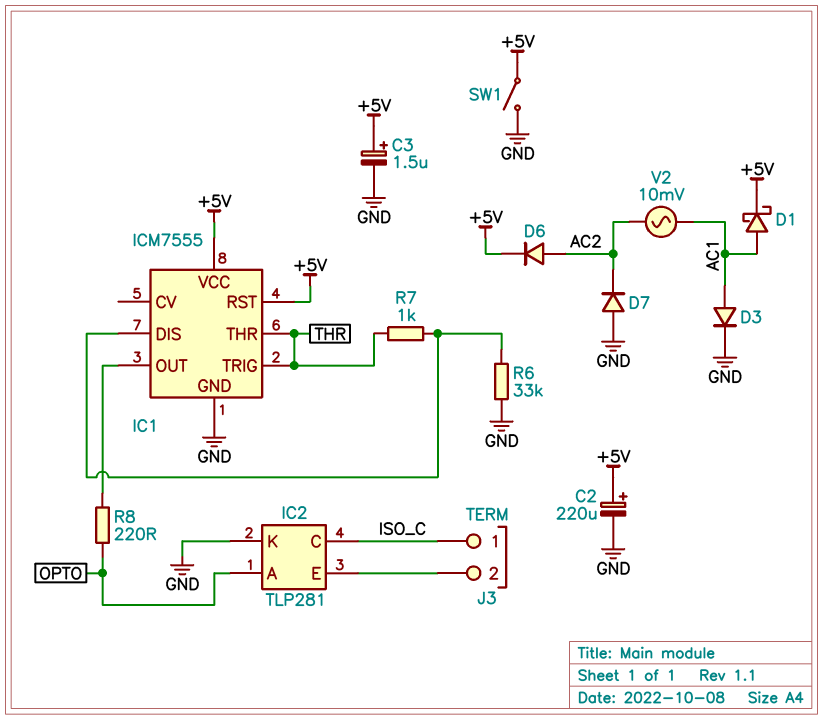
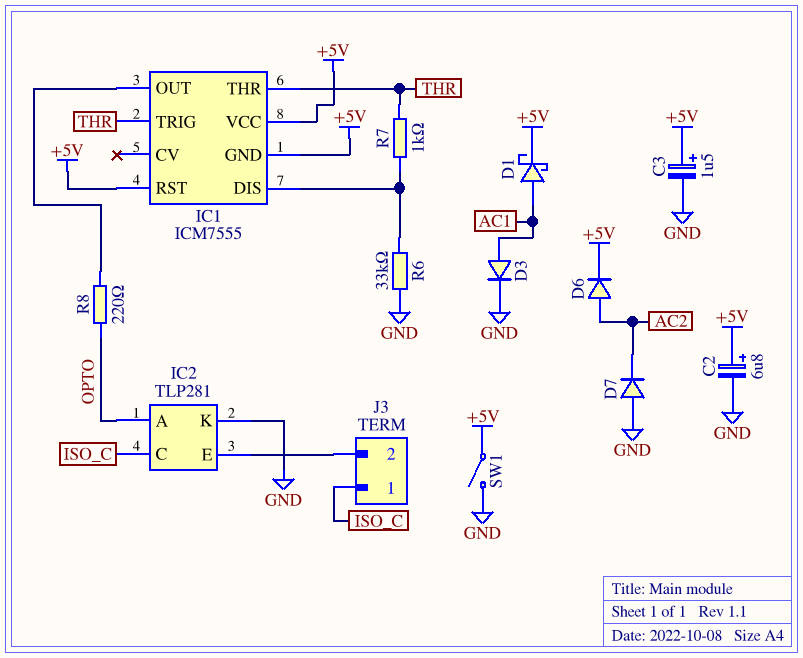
C2: 220uF (plus +5V, minus GND) -> 6.8uF (plus +5V, minus GND)
IC1 pin GND: GND -> +5V
V2: AC 10mV (AC1, AC2) -> none

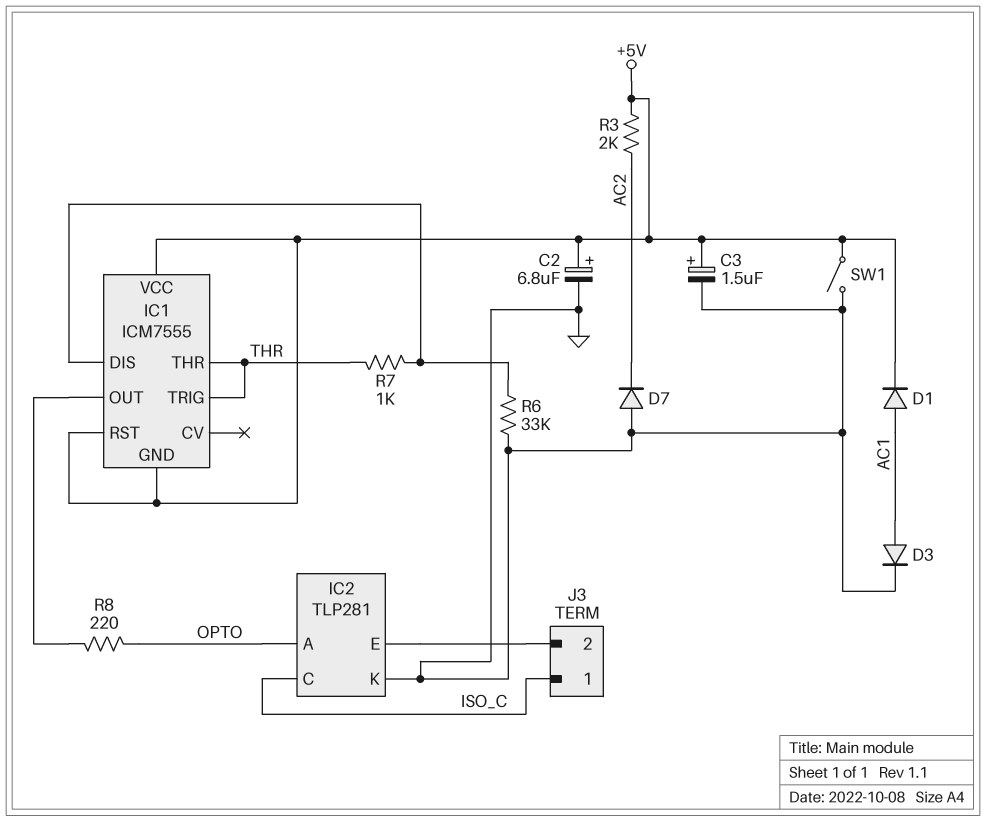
D1: schottky (A AC1, K +5V) -> diode (A AC1, K +5V)
D6: diode (A AC2, K +5V) -> none
R3: none -> 2k (+5V, AC2)

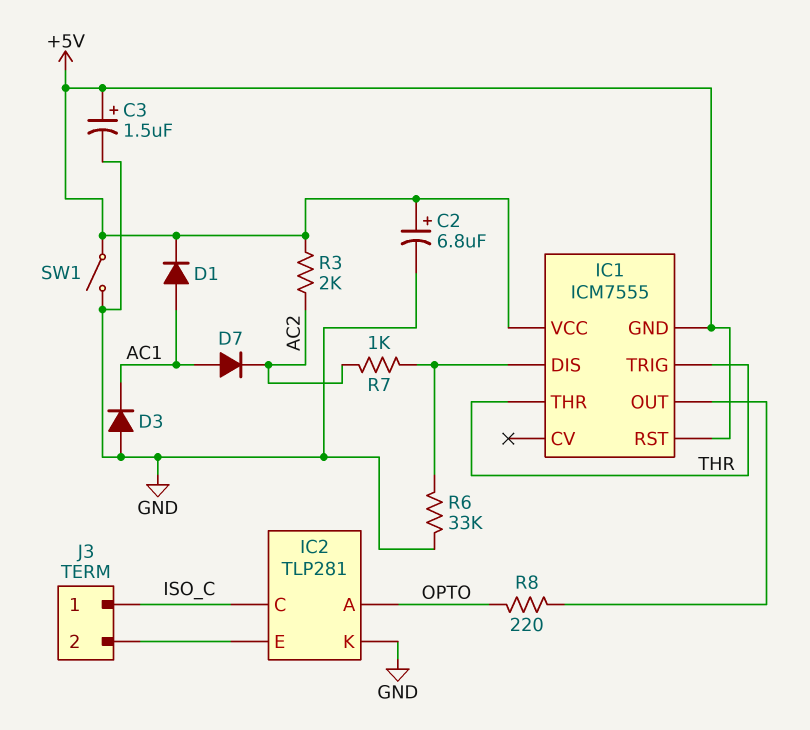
D3: diode (A AC1, K GND) -> diode (A GND, K AC1)
D7: diode (A GND, K AC2) -> diode (A AC1, K AC2)
R7: 1k (IC1/DIS, THR) -> 1k (AC2, IC1/DIS)

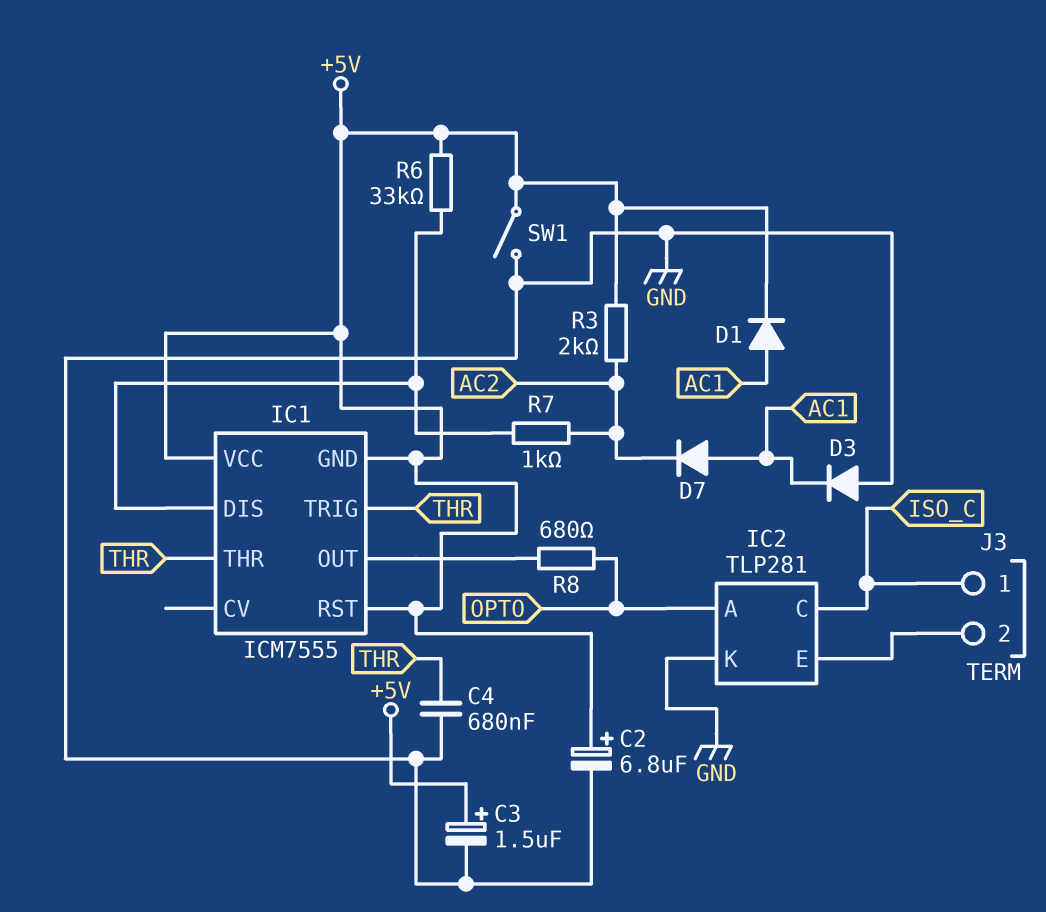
C4: none -> 680nF (GND, THR)
R6: 33k (GND, IC1/DIS) -> 33k (+5V, IC1/DIS)
R8: 220 (IC1/OUT, OPTO) -> 680 (IC1/OUT, OPTO)

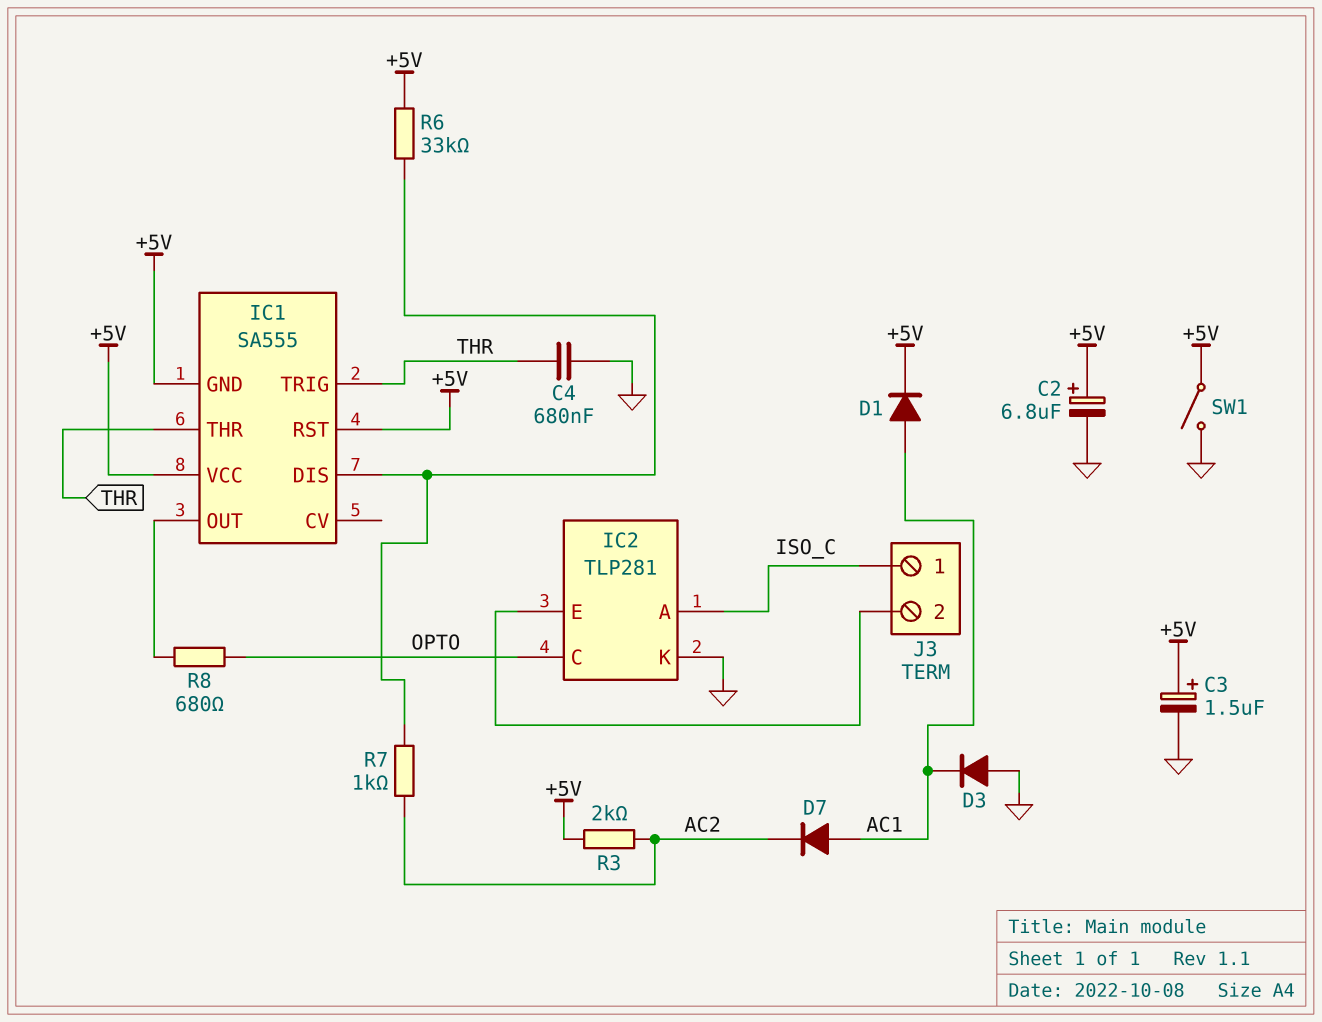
IC1: ICM7555 -> SA555
IC2 pin A: OPTO -> ISO_C
IC2 pin C: ISO_C -> OPTO

